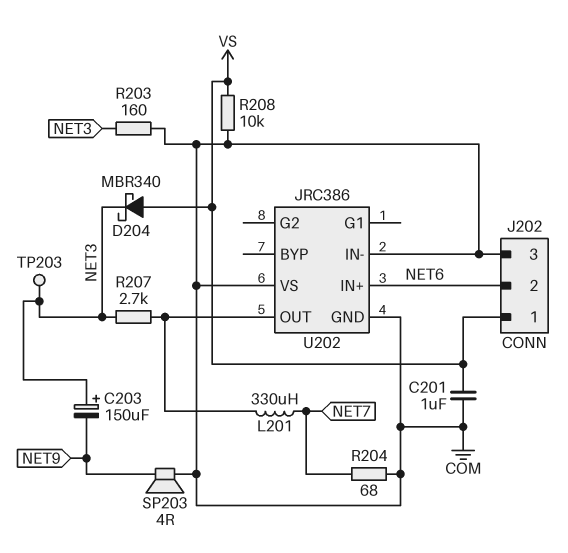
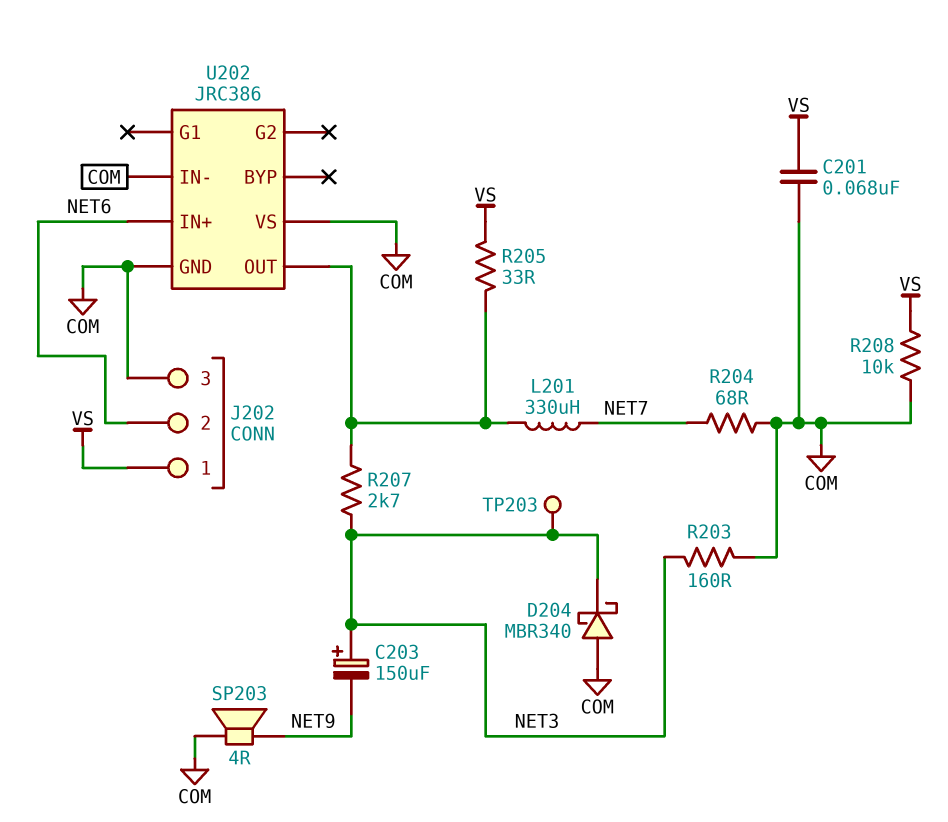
C201: 1uF (COM, VS) -> 68nF (COM, VS)
D204: schottky MBR340 (A VS, K NET3) -> schottky MBR340 (A COM, K NET3)
R205: none -> 33 (U202/OUT, VS)

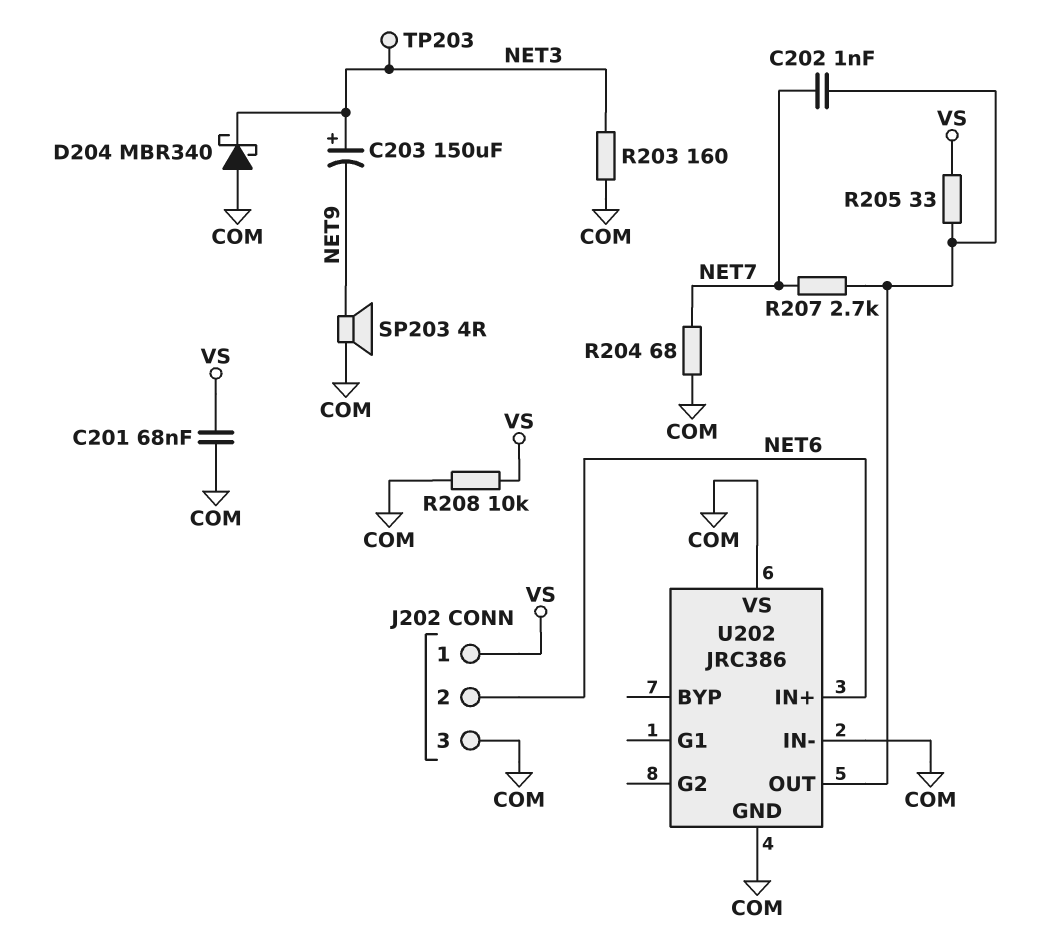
C202: none -> 1nF (NET7, U202/OUT)
L201: 330uH (NET7, U202/OUT) -> none
R207: 2.7k (NET3, U202/OUT) -> 2.7k (NET7, U202/OUT)

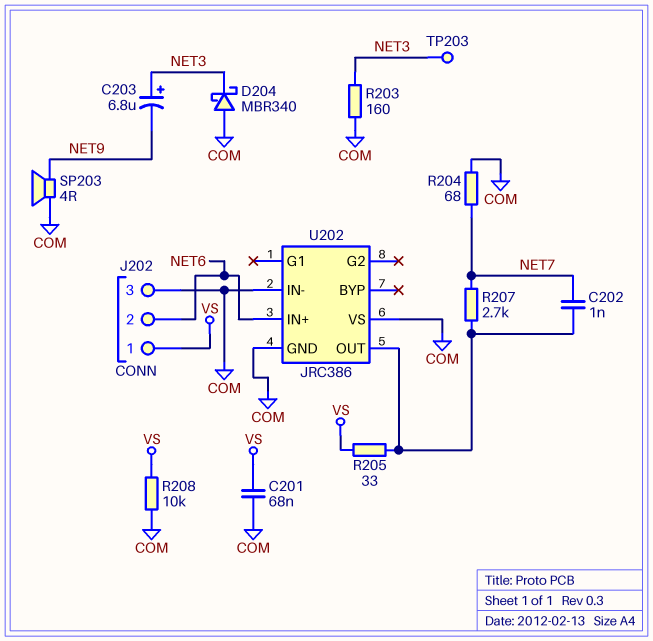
C203: 150uF (plus NET3, minus NET9) -> 6.8uF (plus NET3, minus NET9)

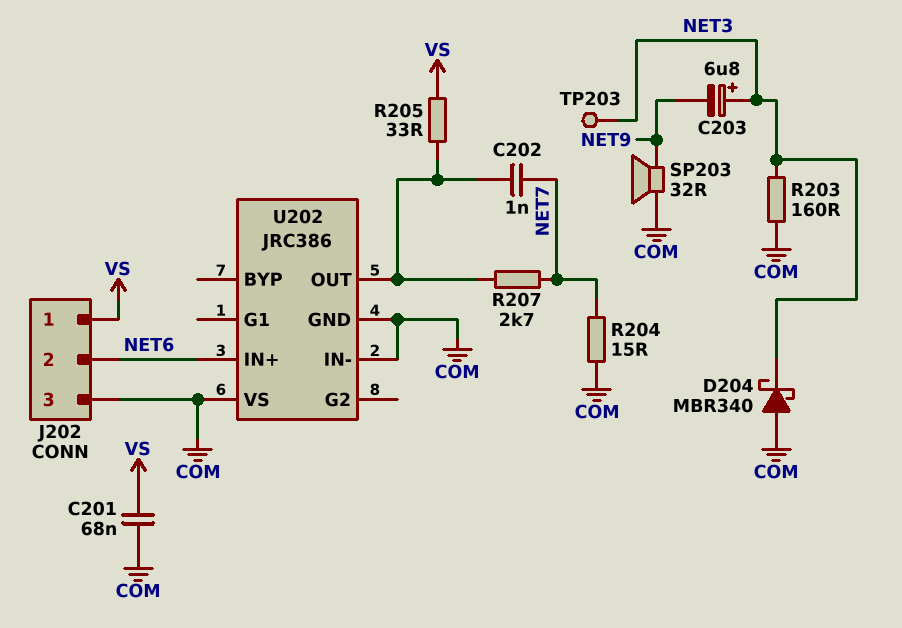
R204: 68 (COM, NET7) -> 15 (COM, NET7)
R208: 10k (COM, VS) -> none
SP203: speaker 4R (COM, NET9) -> speaker 32R (COM, NET9)

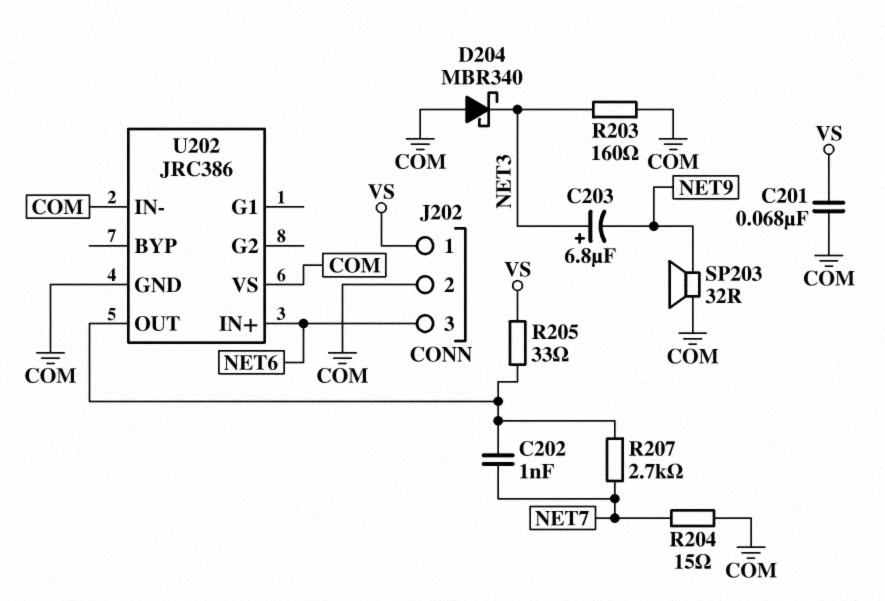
J202 pin 2: NET6 -> COM
J202 pin 3: COM -> NET6
TP203: test point (NET3) -> none

